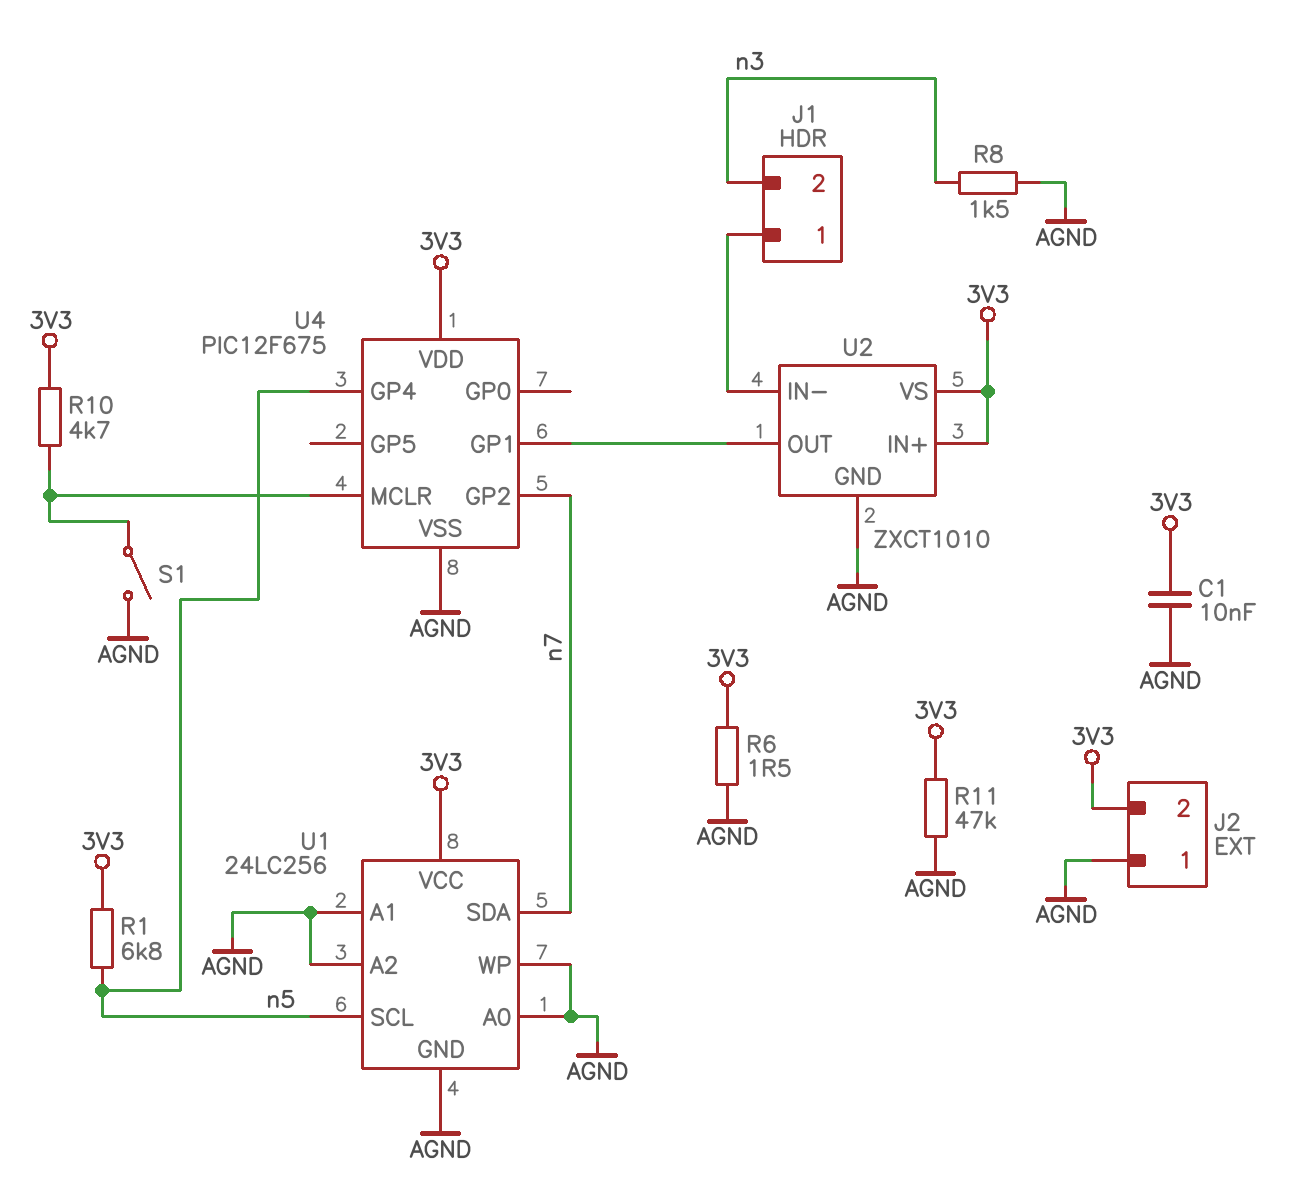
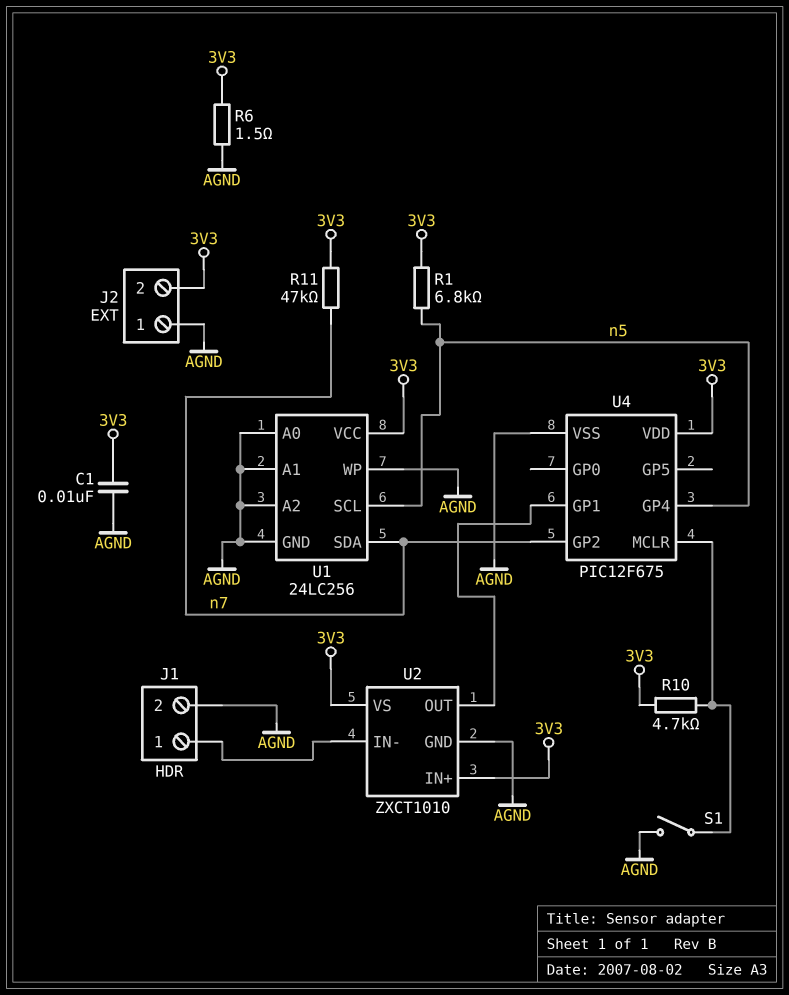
J1 pin 2: n3 -> AGND
R8: 1.5k (AGND, n3) -> none
R11: 47k (3V3, AGND) -> 47k (3V3, n7)

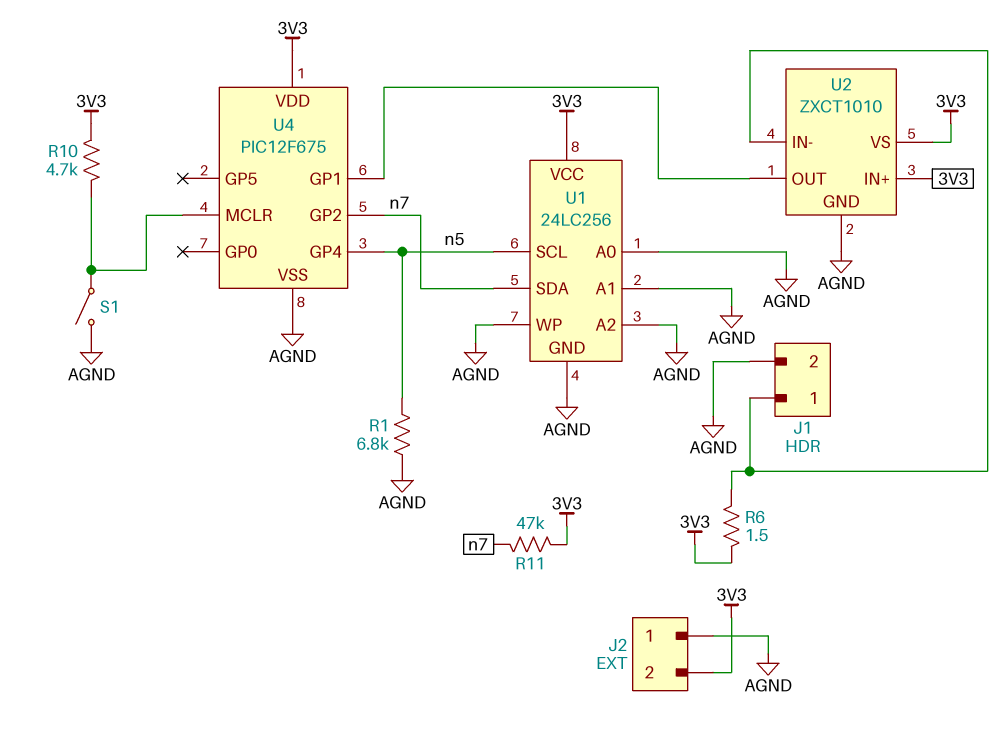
C1: 10nF (3V3, AGND) -> none
R1: 6.8k (3V3, n5) -> 6.8k (AGND, n5)
R6: 1.5 (3V3, AGND) -> 1.5 (3V3, J1/1)

